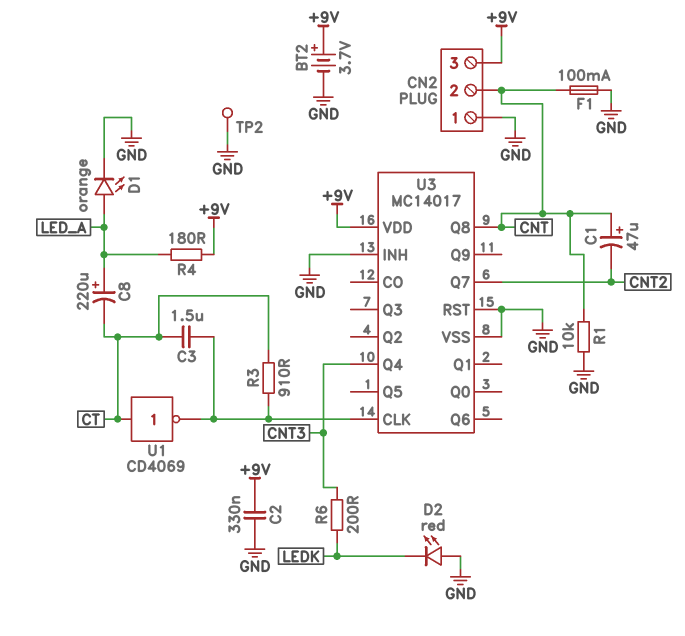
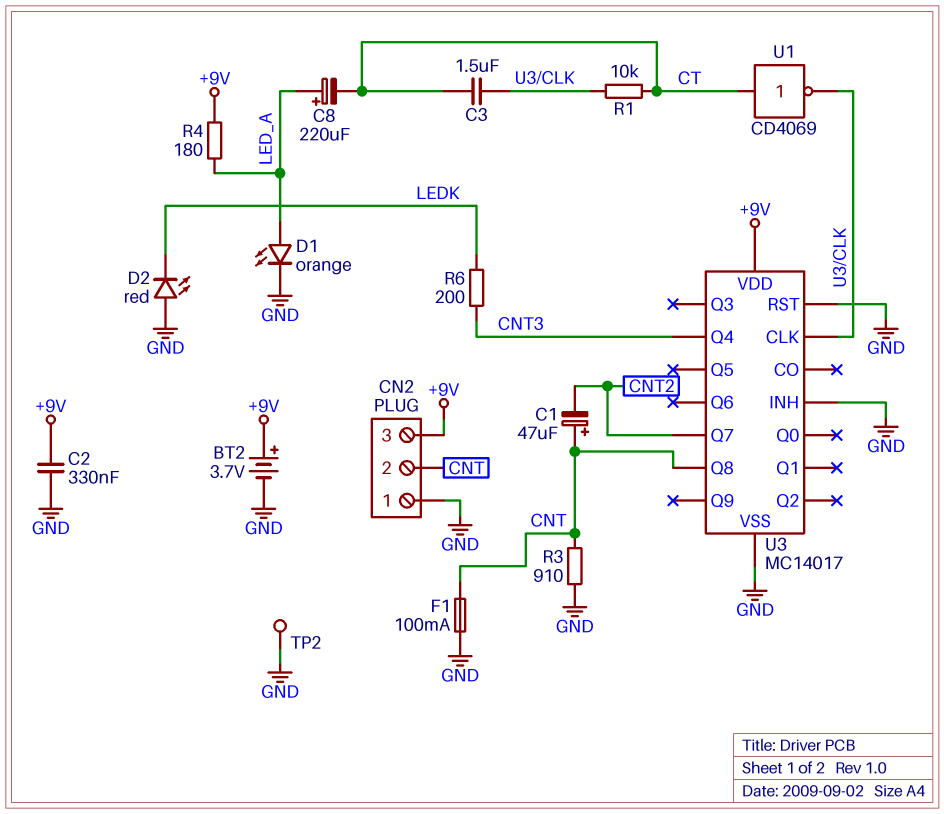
R1: 10k (CNT, GND) -> 10k (CT, U3/CLK)
R3: 910 (CT, U3/CLK) -> 910 (CNT, GND)

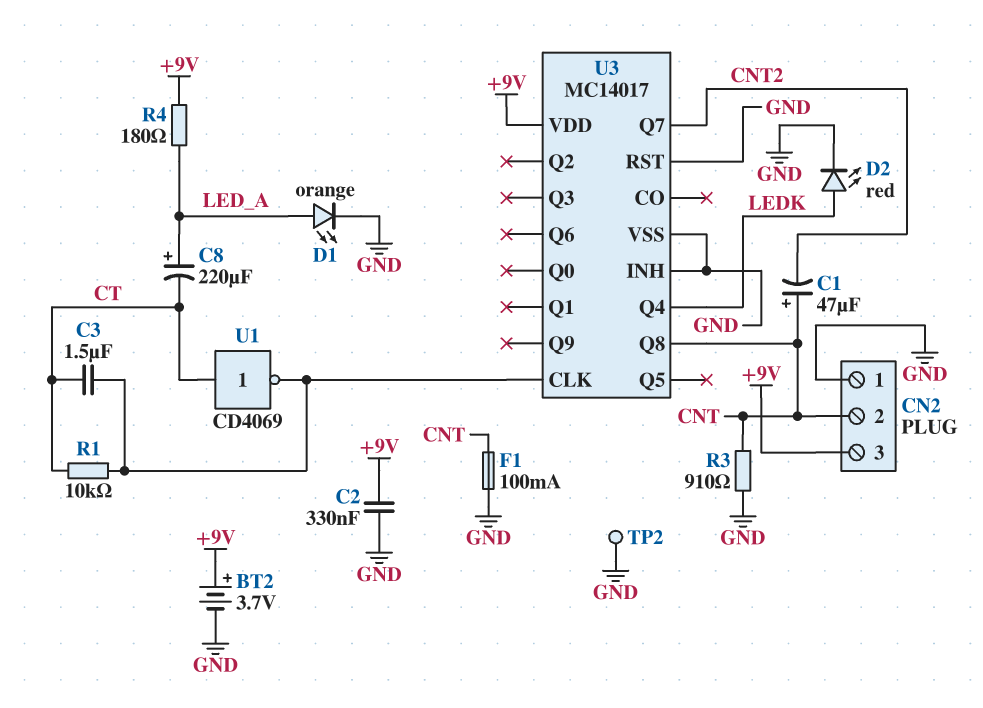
D2: LED red (A GND, K LEDK) -> LED red (A LEDK, K GND)
R6: 200 (CNT3, LEDK) -> none
U3 pin Q4: CNT3 -> LEDK

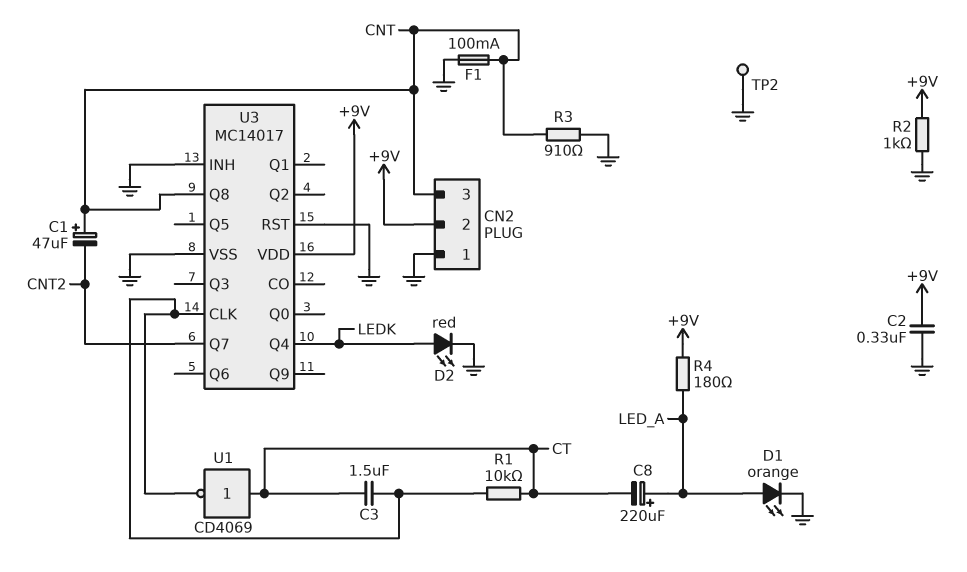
BT2: 3.7V (plus +9V, minus GND) -> none
CN2 pin 2: CNT -> +9V
CN2 pin 3: +9V -> CNT
R2: none -> 1k (+9V, GND)

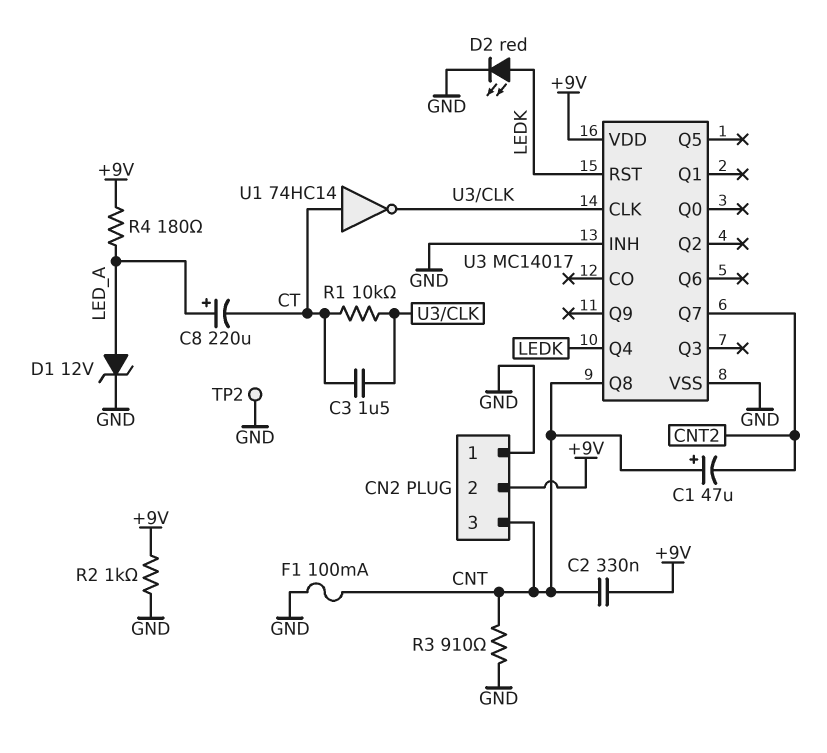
C2: 330nF (+9V, GND) -> 330nF (+9V, CNT)
D1: LED orange (A LED_A, K GND) -> zener 12V (A LED_A, K GND)
U1: NOT CD4069 (in CT, out U3/CLK) -> NOT 74HC14 (in CT, out U3/CLK)
U3 pin RST: GND -> LEDK

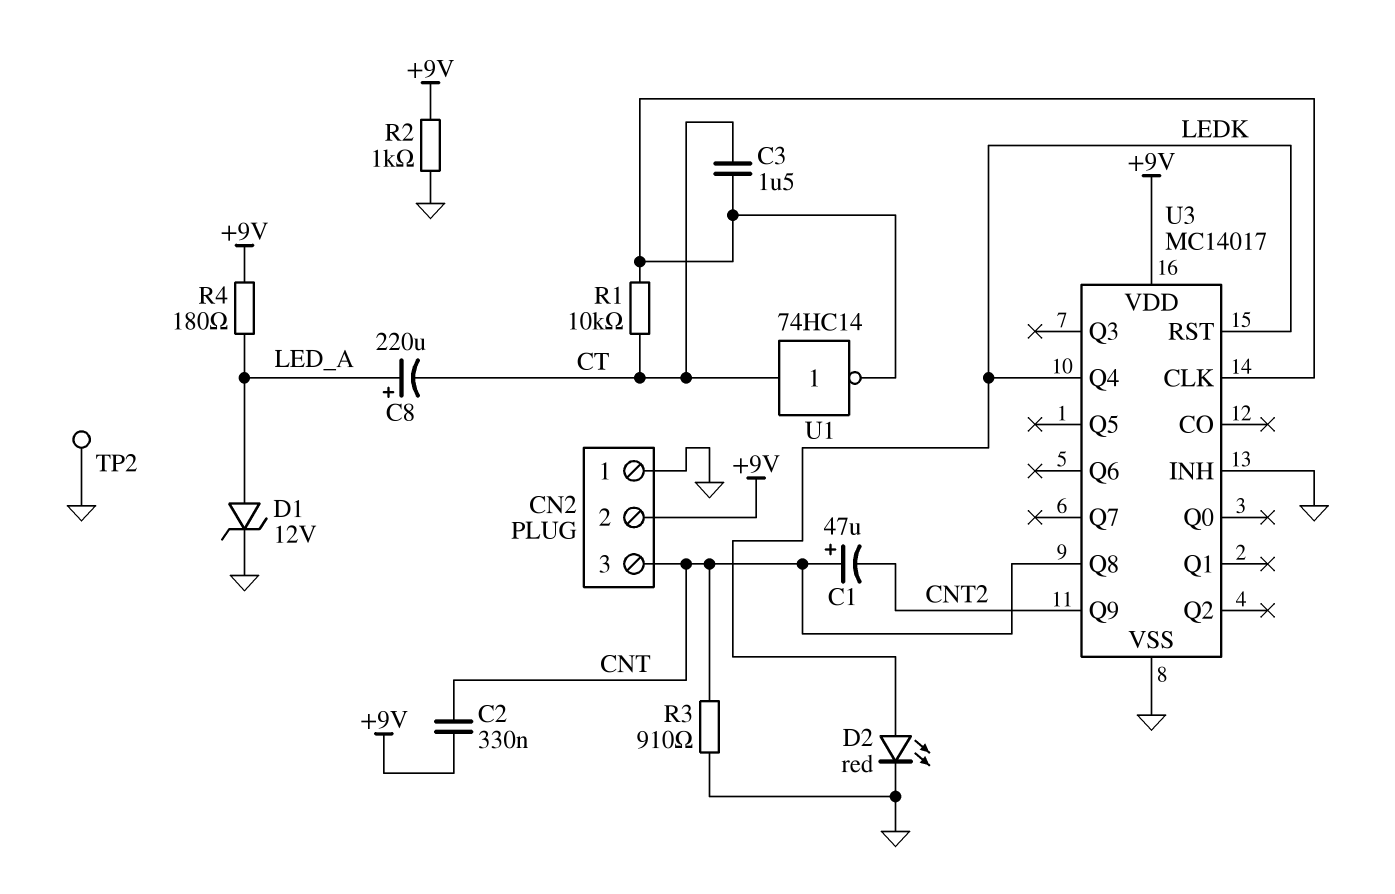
F1: 100mA (CNT, GND) -> none
U3 pin Q7: CNT2 -> none
U3 pin Q9: none -> CNT2

